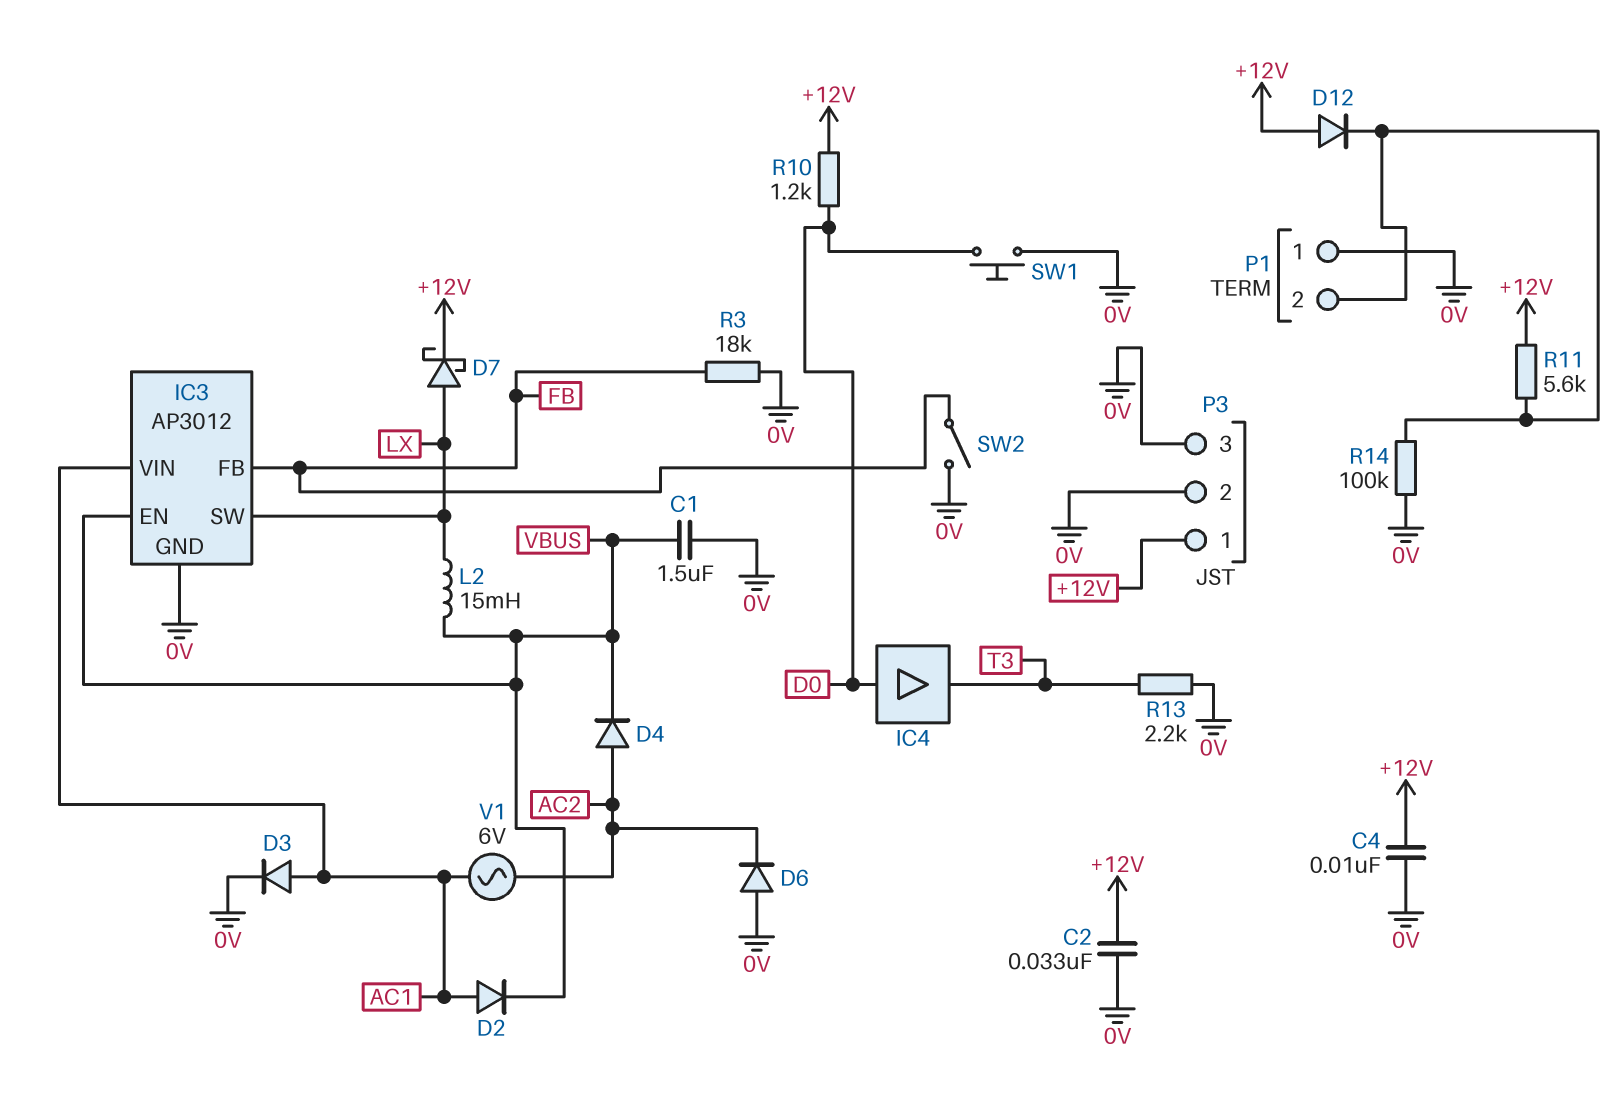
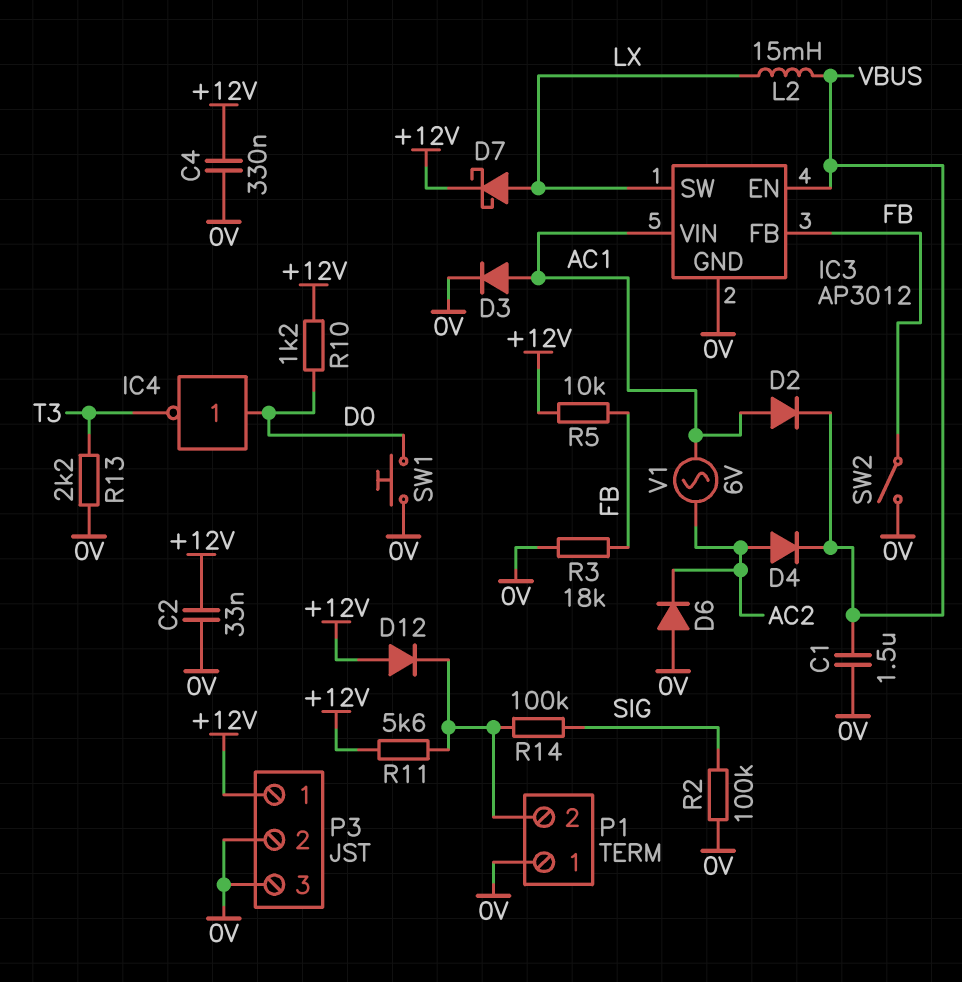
C4: 10nF (+12V, 0V) -> 330nF (+12V, 0V)
IC4: buffer (in D0, out T3) -> NOT (in D0, out T3)
R2: none -> 100k (0V, SIG)
R5: none -> 10k (+12V, FB)
R14: 100k (0V, P1/2) -> 100k (P1/2, SIG)

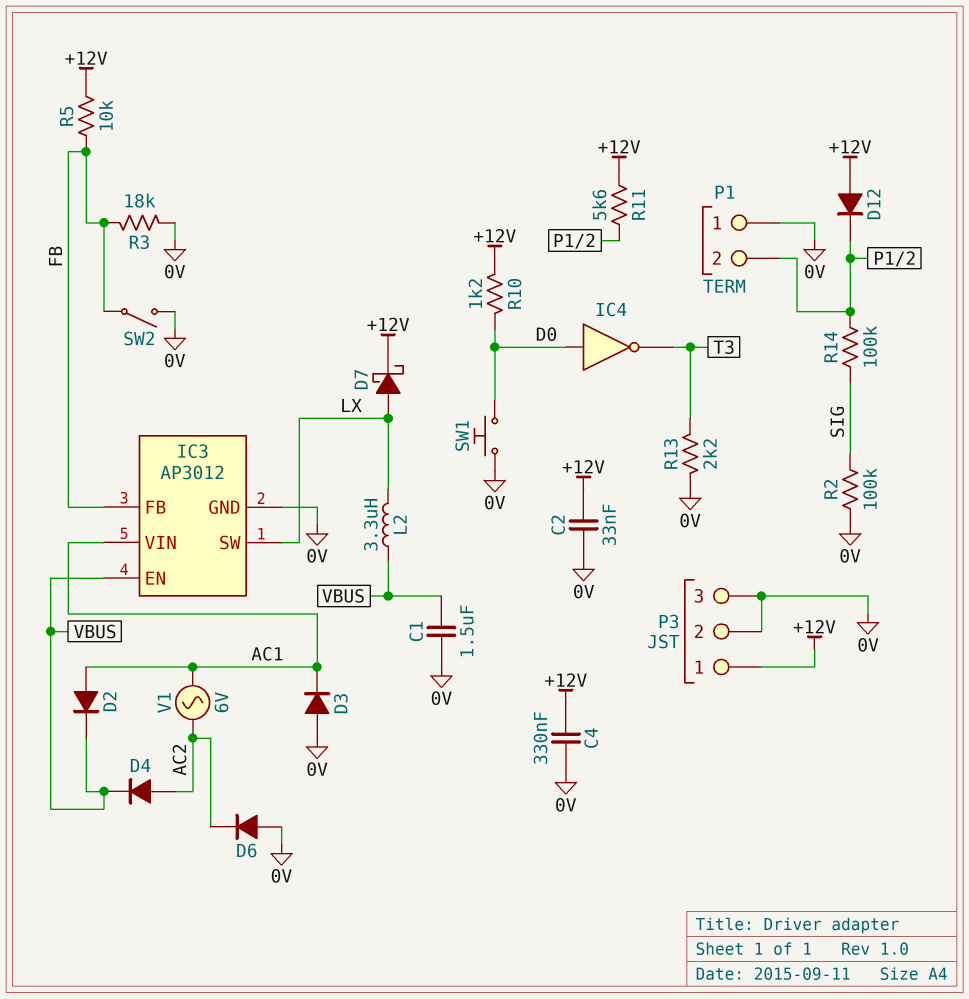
D3: diode (A AC1, K 0V) -> diode (A 0V, K AC1)
L2: 15mH (LX, VBUS) -> 3.3uH (LX, VBUS)

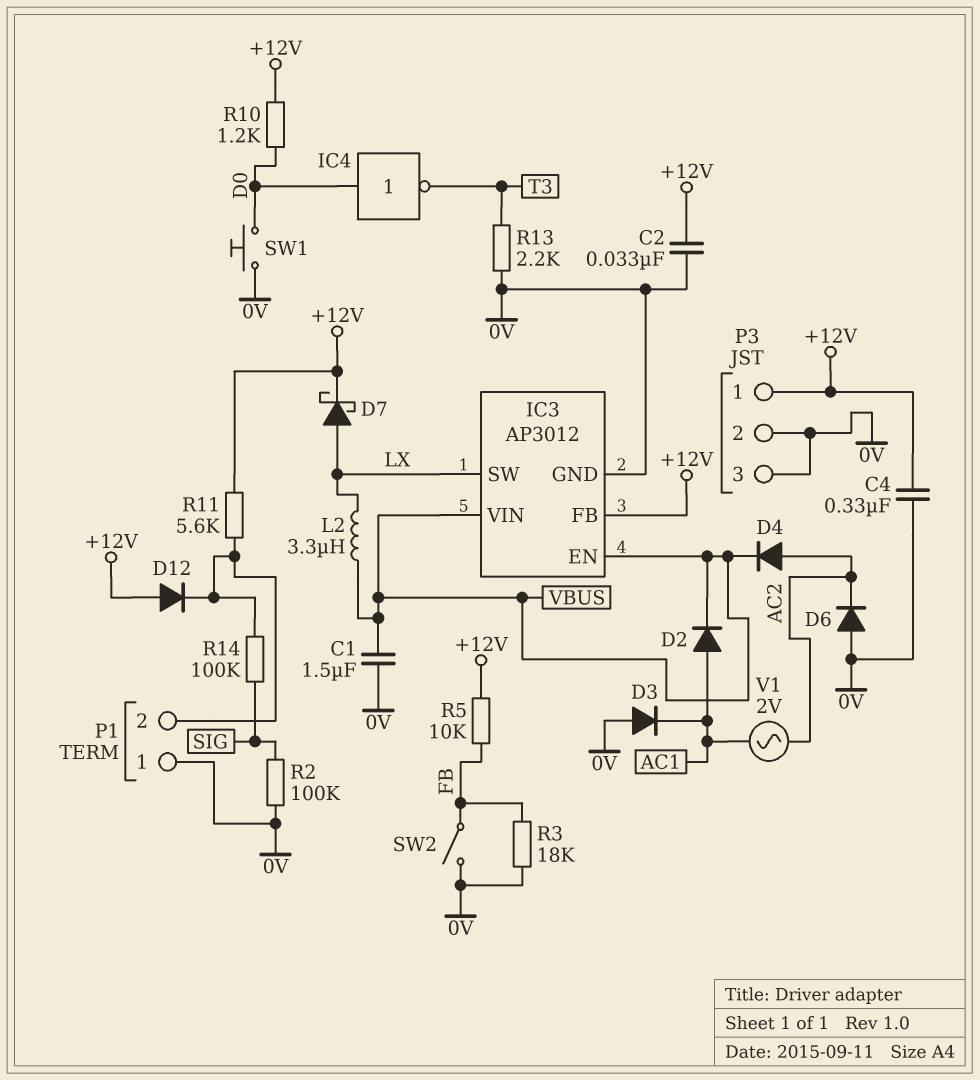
IC3 pin FB: FB -> +12V
IC3 pin VIN: AC1 -> VBUS
V1: AC 6V (AC1, AC2) -> AC 2V (AC1, AC2)

